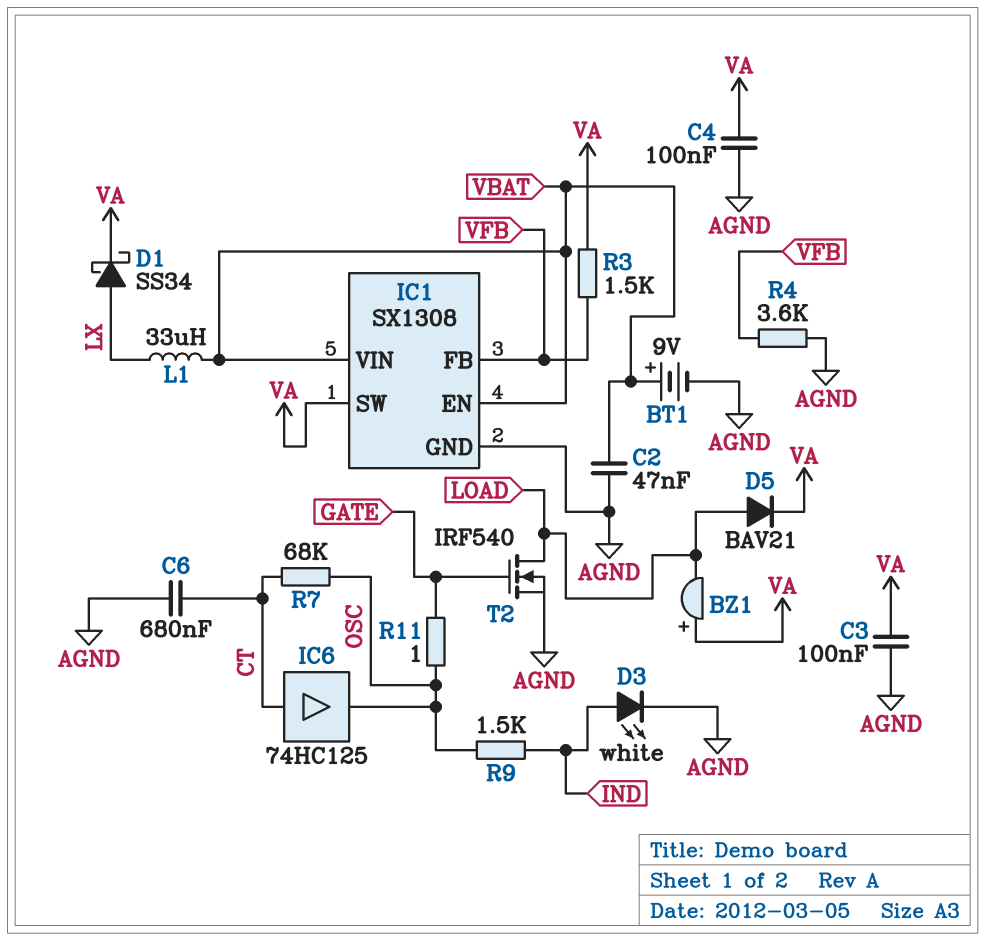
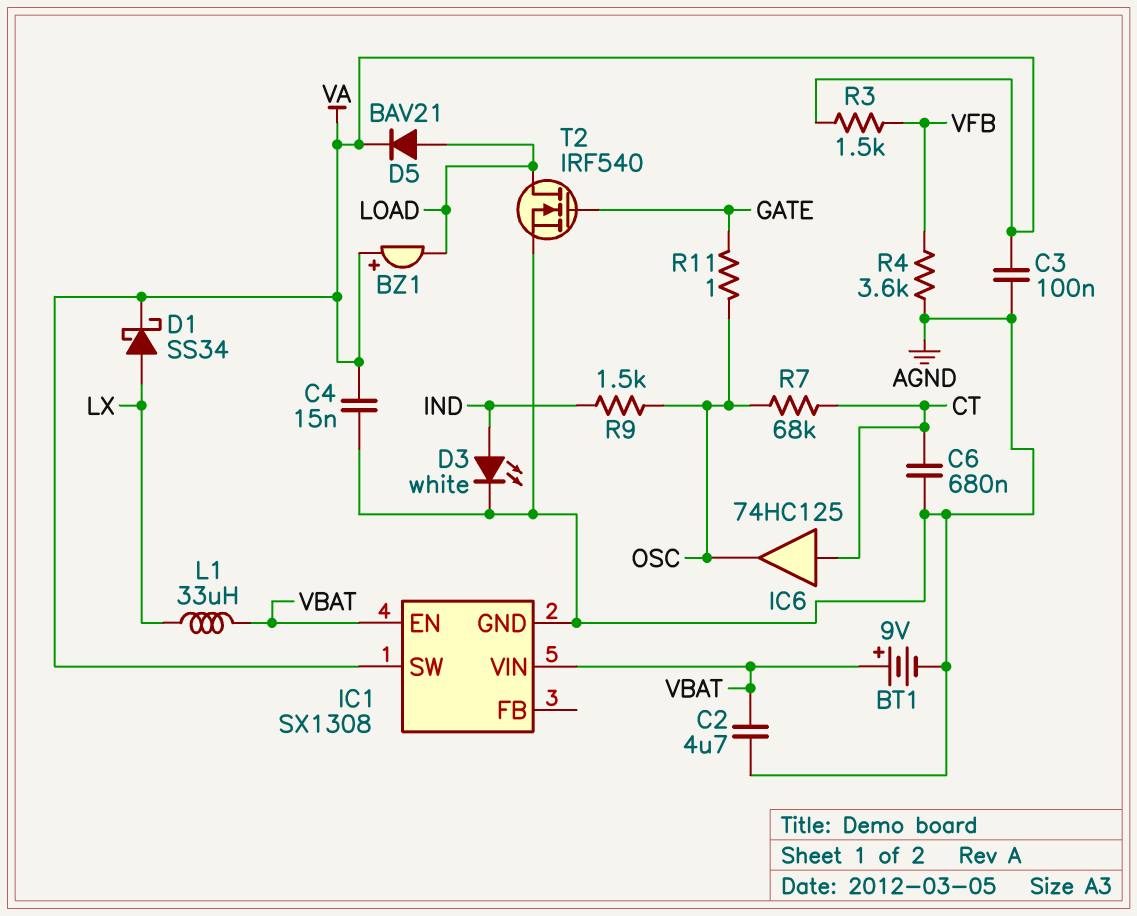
C2: 47nF (AGND, VBAT) -> 4.7uF (AGND, VBAT)
C4: 100nF (AGND, VA) -> 15nF (AGND, VA)
IC1 pin FB: VFB -> none

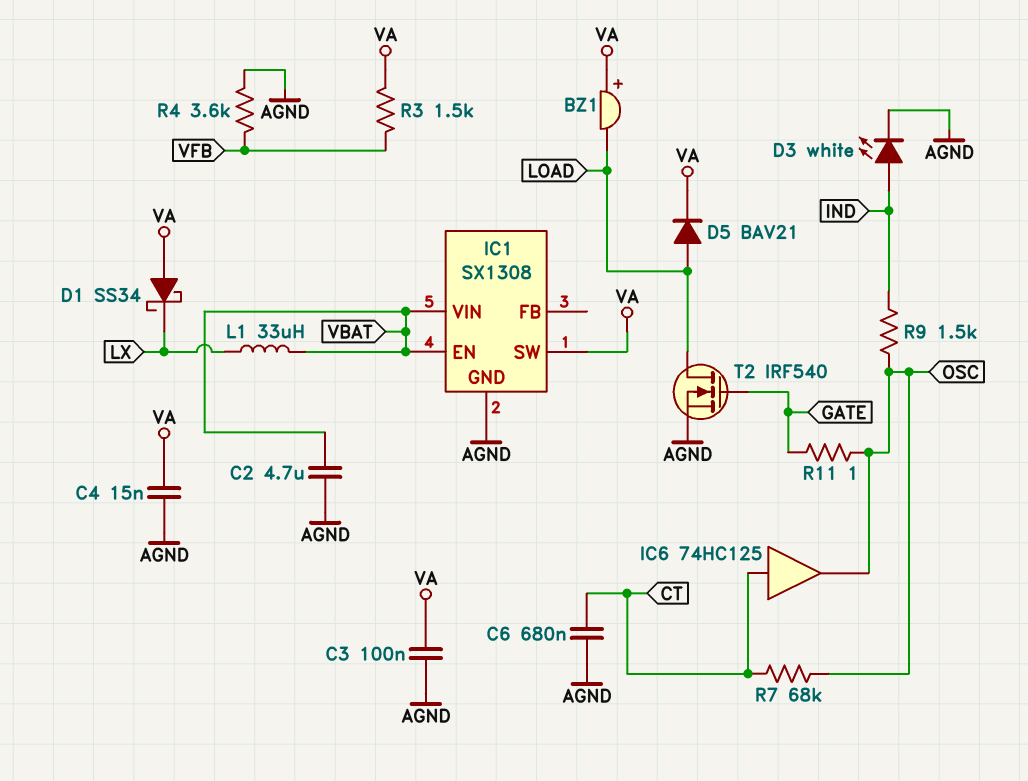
BT1: 9V (plus VBAT, minus AGND) -> none
D1: schottky SS34 (A LX, K VA) -> schottky SS34 (A VA, K LX)

